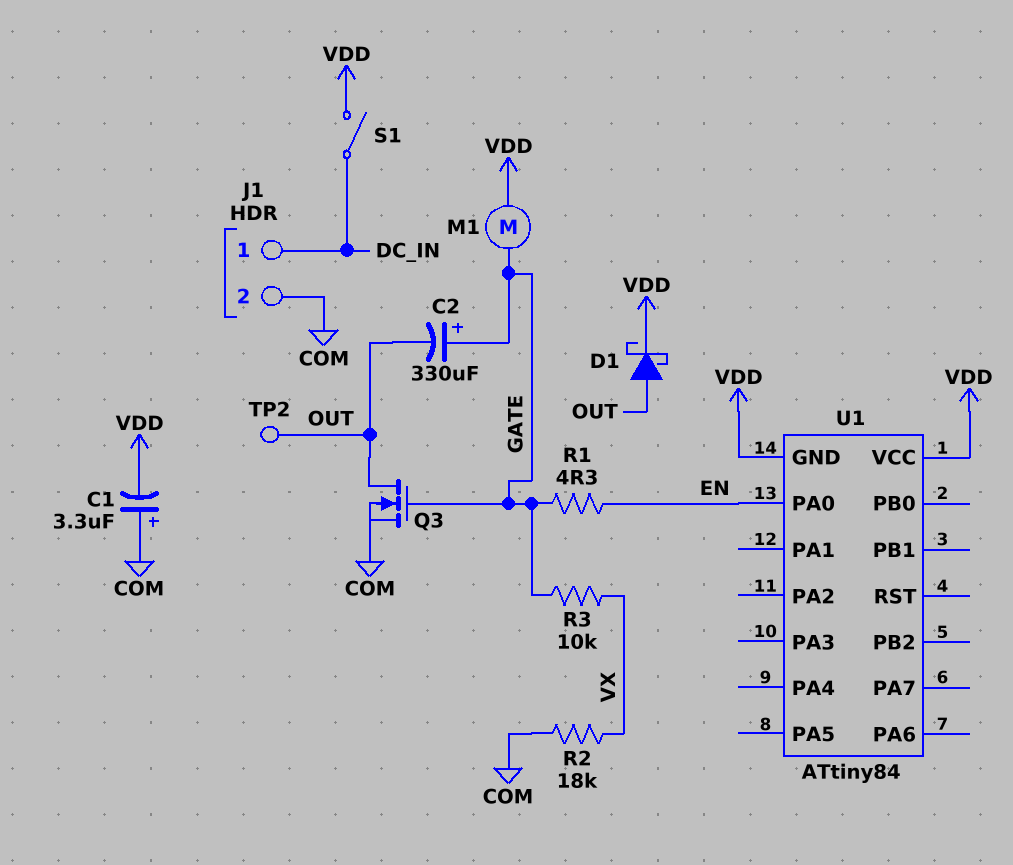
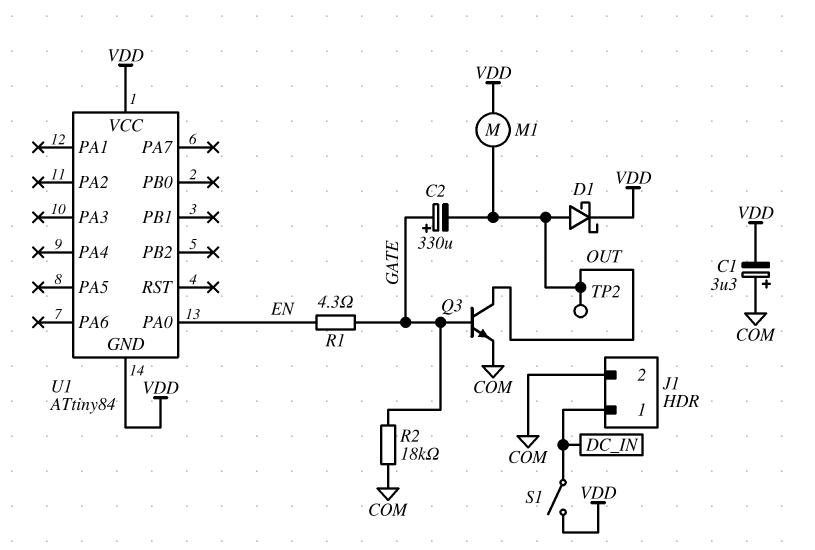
M1: motor (GATE, VDD) -> motor (OUT, VDD)
Q3: NMOS (G GATE, D OUT, S COM) -> NPN (B GATE, C OUT, E COM)
R2: 18k (COM, VX) -> 18k (COM, GATE)
R3: 10k (GATE, VX) -> none

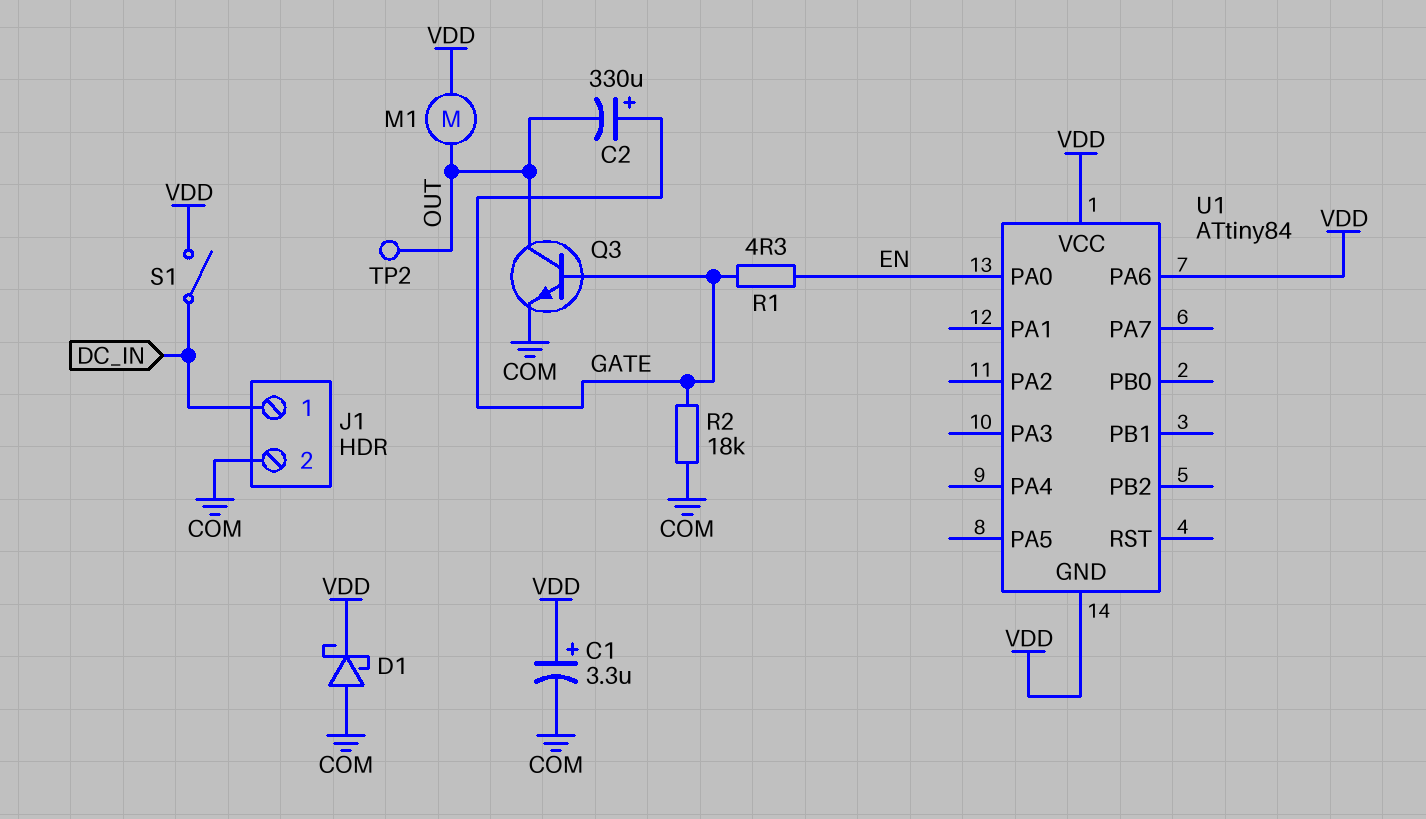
C1: 3.3uF (plus COM, minus VDD) -> 3.3uF (plus VDD, minus COM)
D1: schottky (A OUT, K VDD) -> schottky (A COM, K VDD)
U1 pin PA6: none -> VDD

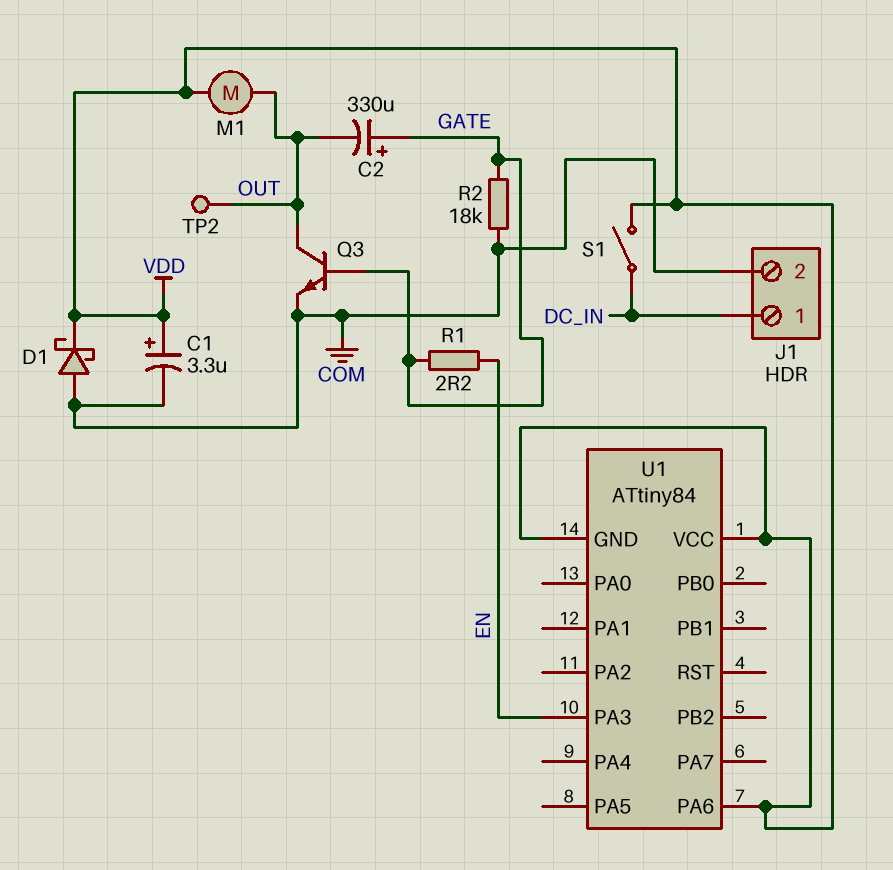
R1: 4.3 (EN, GATE) -> 2.2 (EN, GATE)
U1 pin PA0: EN -> none
U1 pin PA3: none -> EN

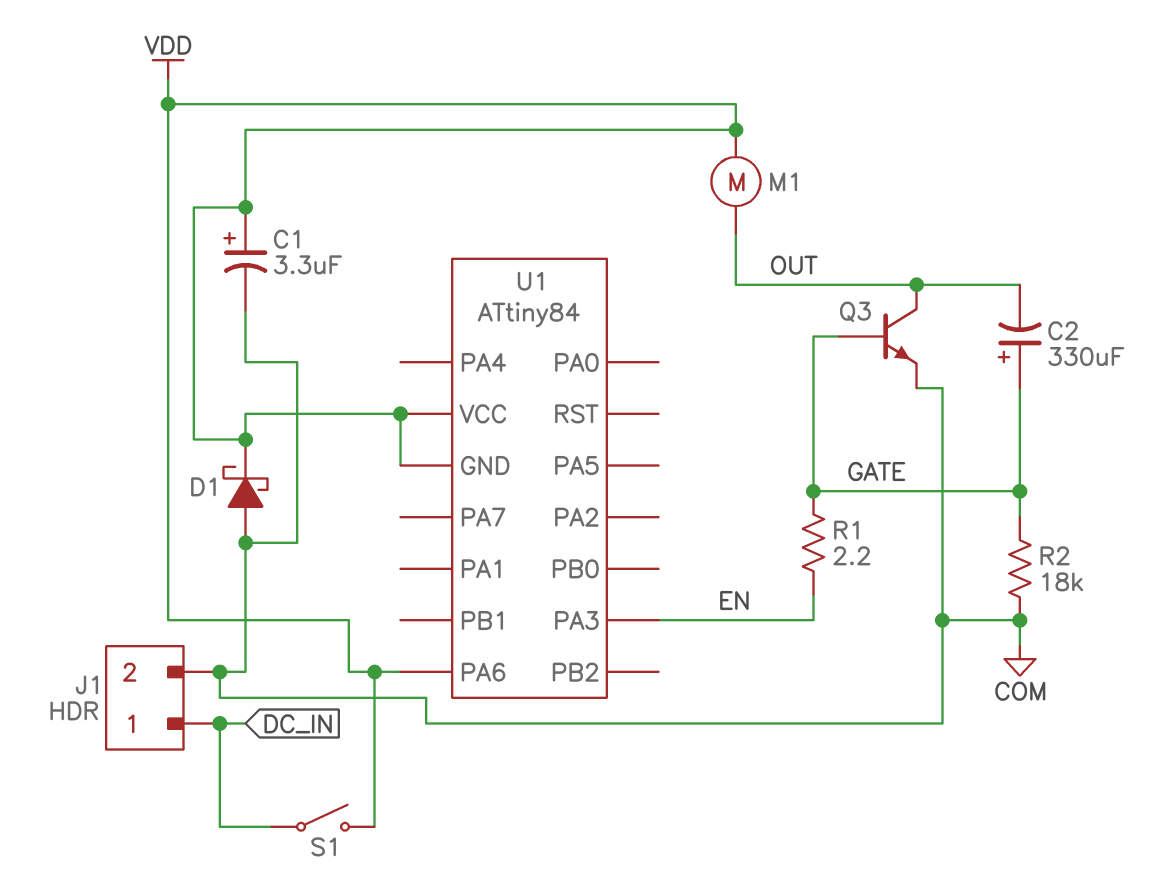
TP2: test point (OUT) -> none

